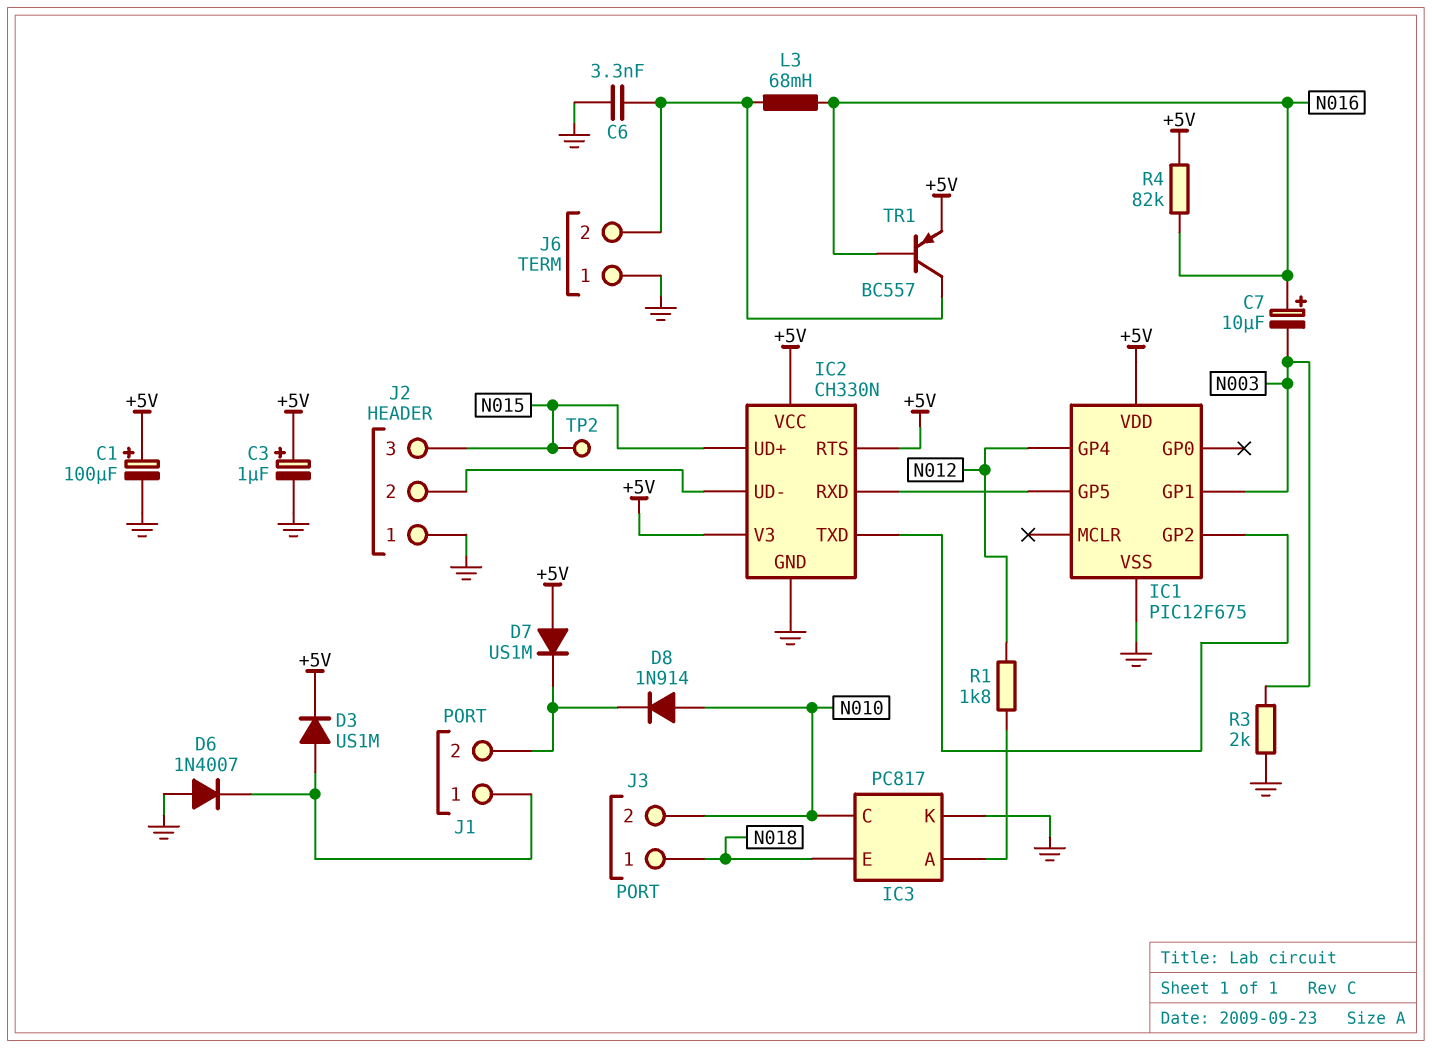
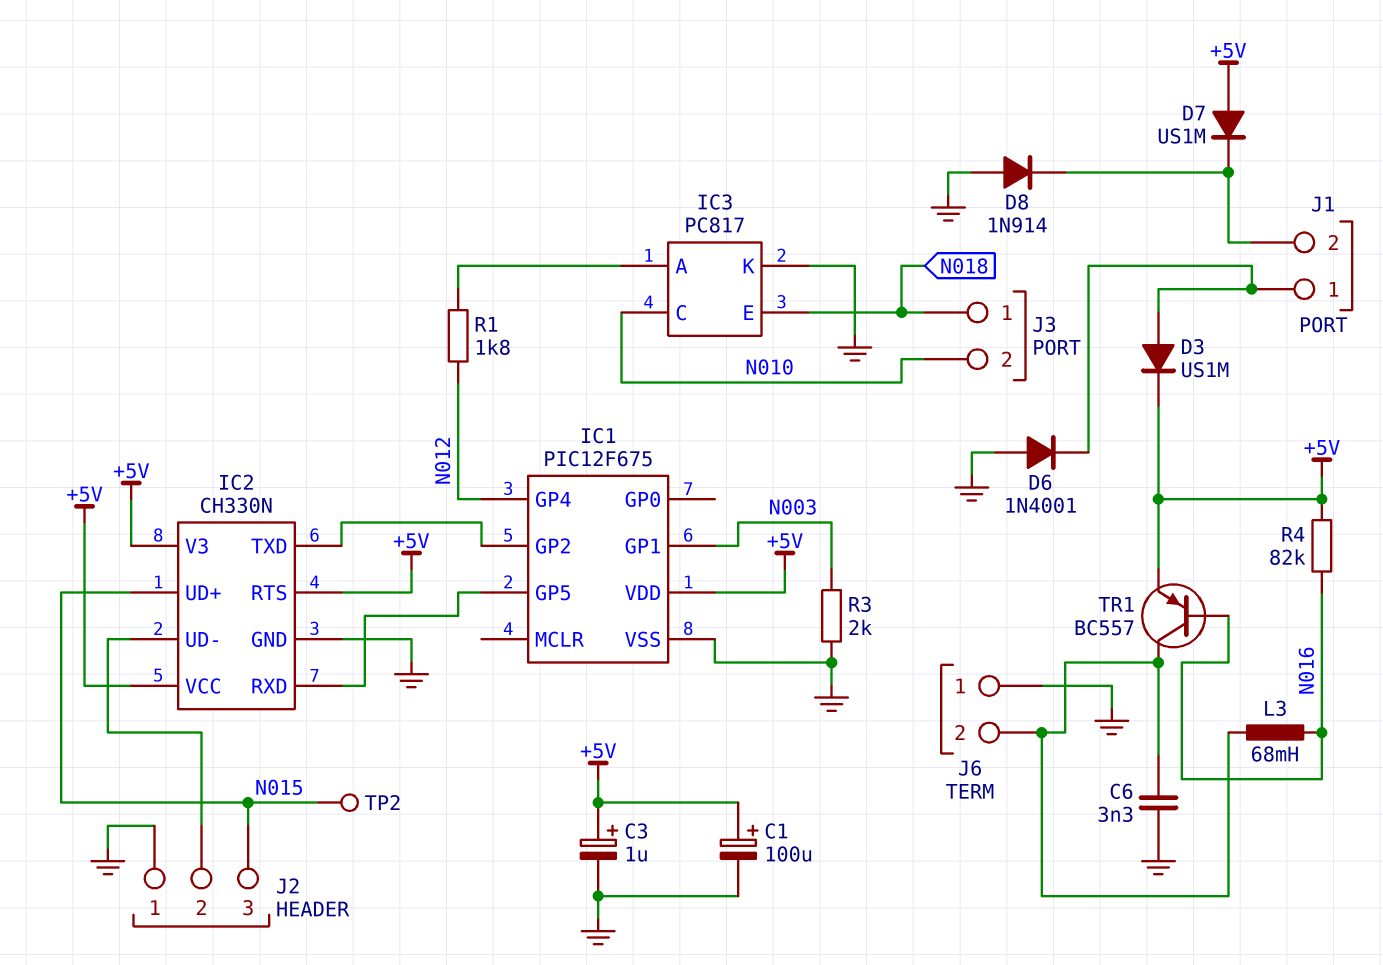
C7: 10uF (plus N016, minus N003) -> none
D6: diode 1N4007 (A GND, K J1/1) -> diode 1N4001 (A GND, K J1/1)
D8: diode 1N914 (A N010, K J1/2) -> diode 1N914 (A GND, K J1/2)

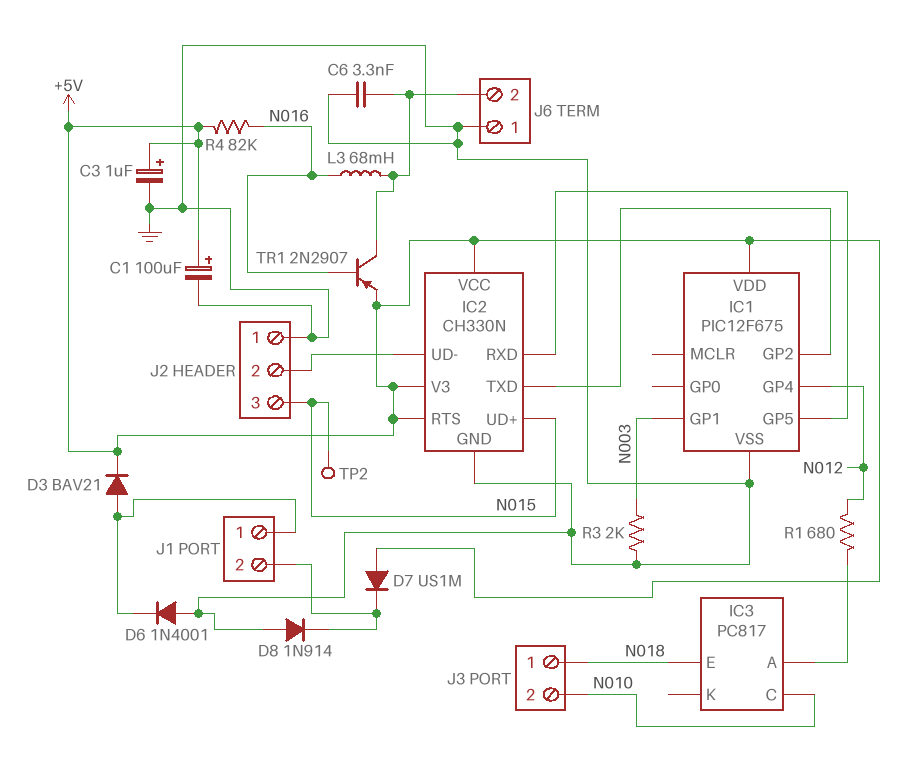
D3: diode US1M (A J1/1, K +5V) -> diode BAV21 (A J1/1, K +5V)
IC3 pin K: GND -> none
R1: 1.8k (IC3/A, N012) -> 680 (IC3/A, N012)
TR1: PNP BC557 (B N016, C J6/2, E +5V) -> PNP 2N2907 (B N016, C J6/2, E +5V)

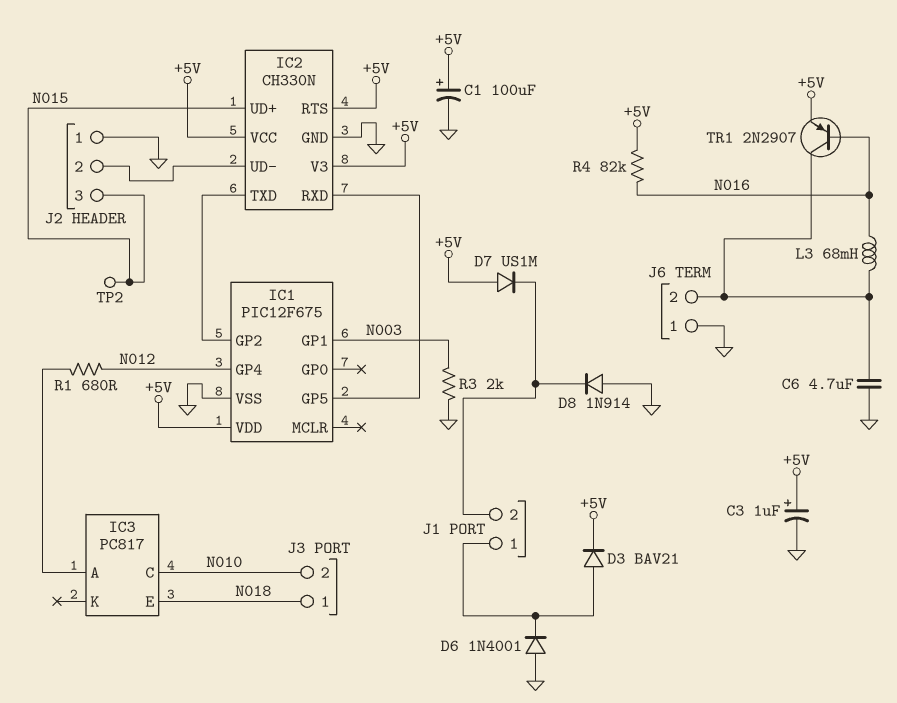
C6: 3.3nF (GND, J6/2) -> 4.7uF (GND, J6/2)

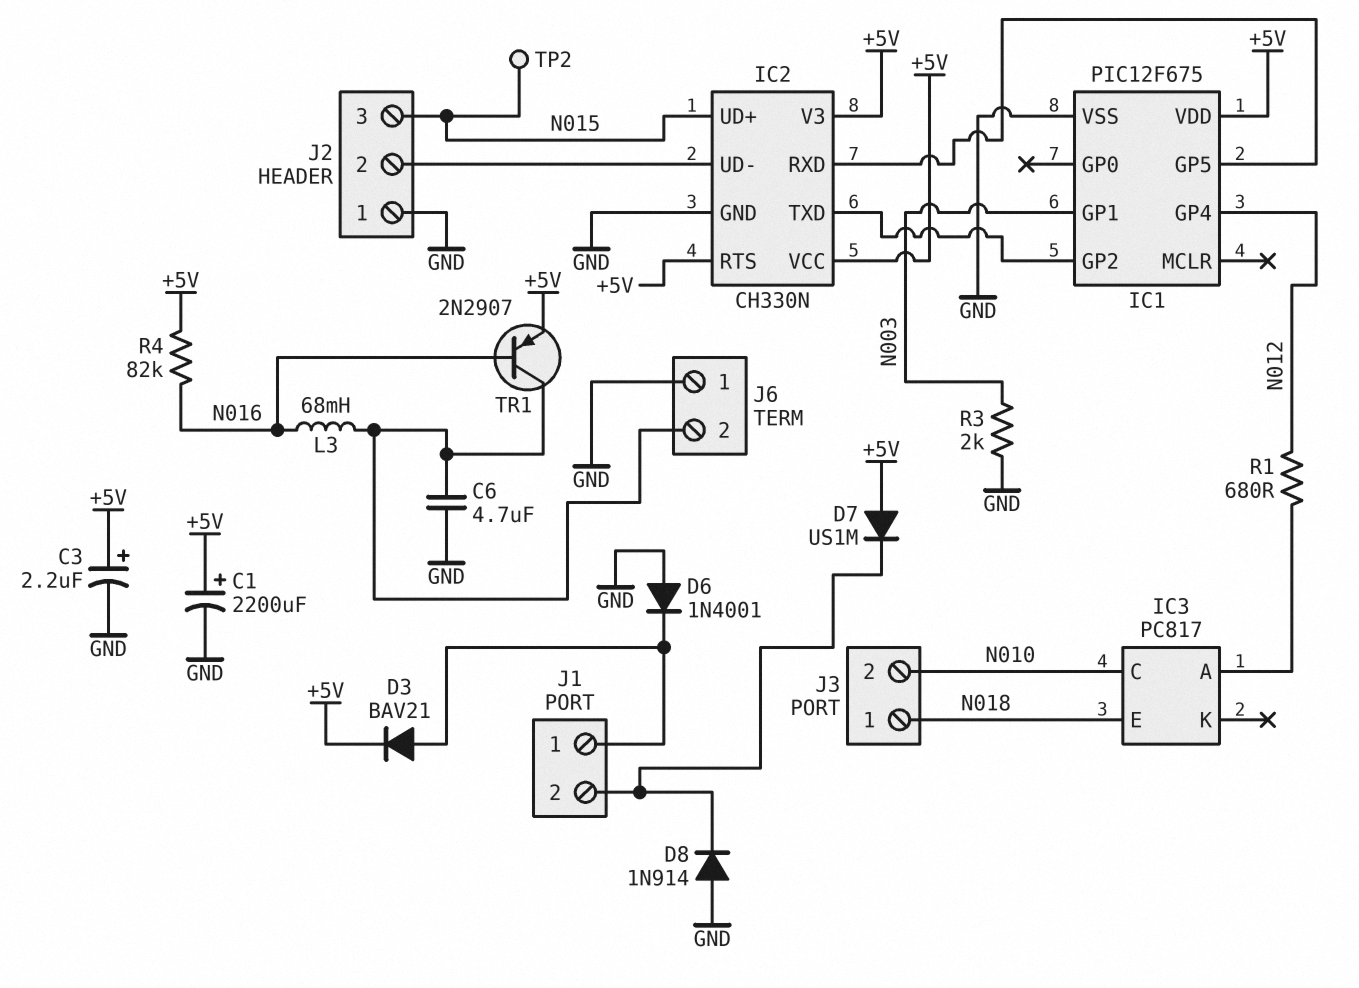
C1: 100uF (plus +5V, minus GND) -> 2200uF (plus +5V, minus GND)
C3: 1uF (plus +5V, minus GND) -> 2.2uF (plus +5V, minus GND)

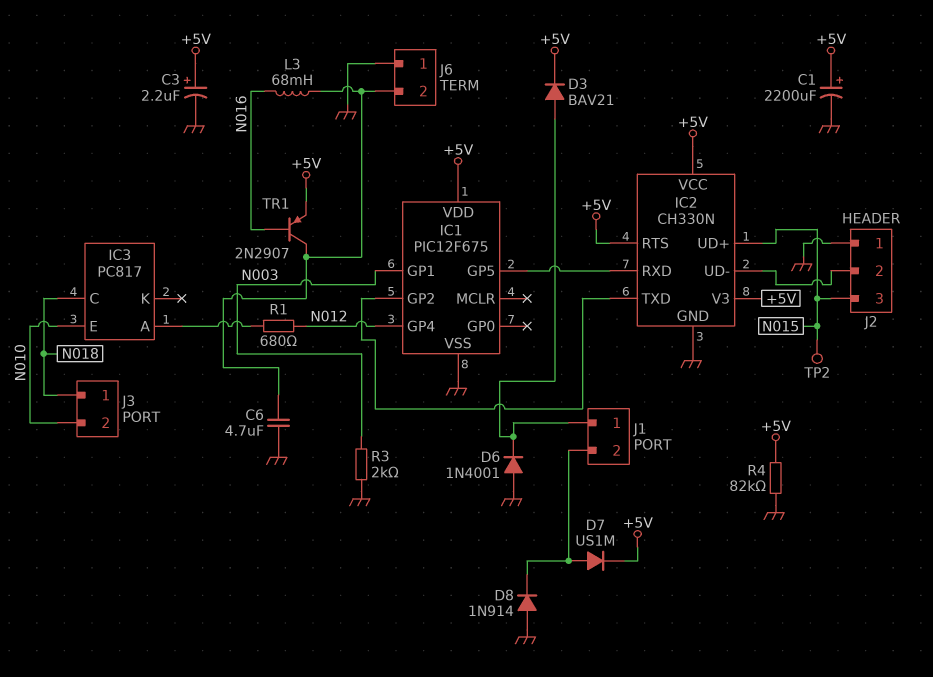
D7: diode US1M (A +5V, K J1/2) -> diode US1M (A J1/2, K +5V)
IC3 pin C: N010 -> N018
IC3 pin E: N018 -> N010
R4: 82k (+5V, N016) -> 82k (+5V, GND)

